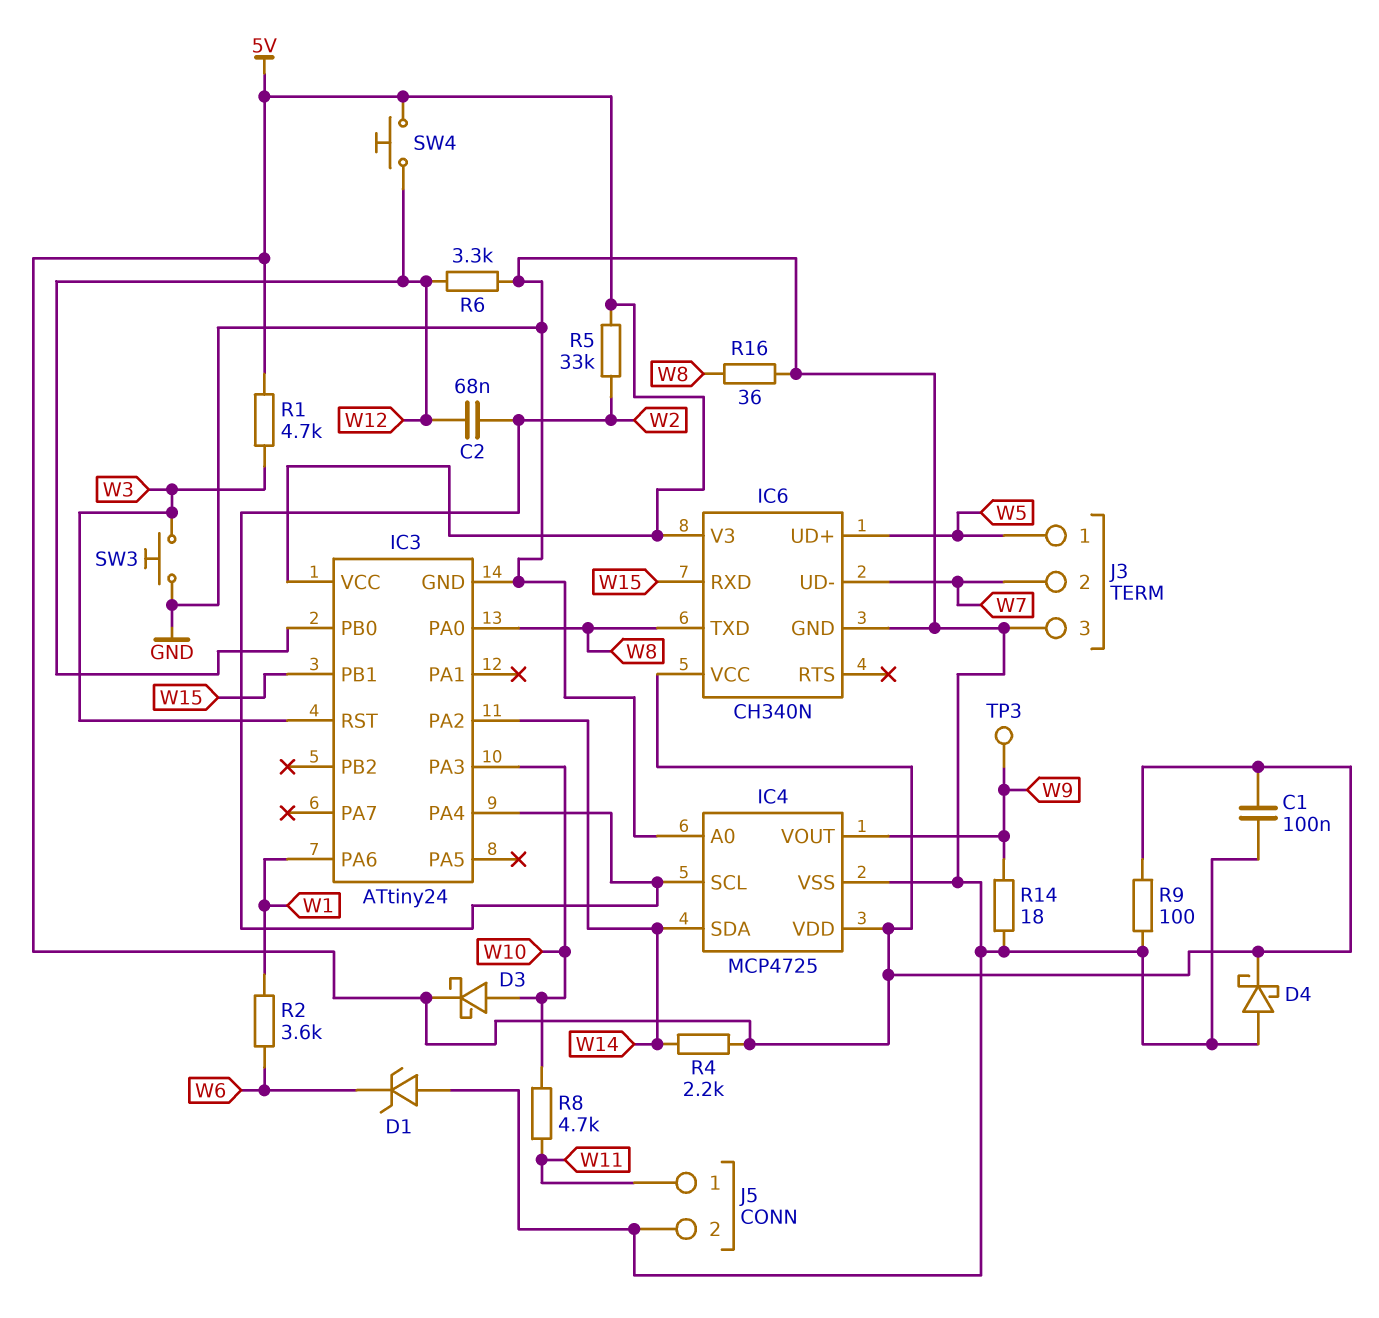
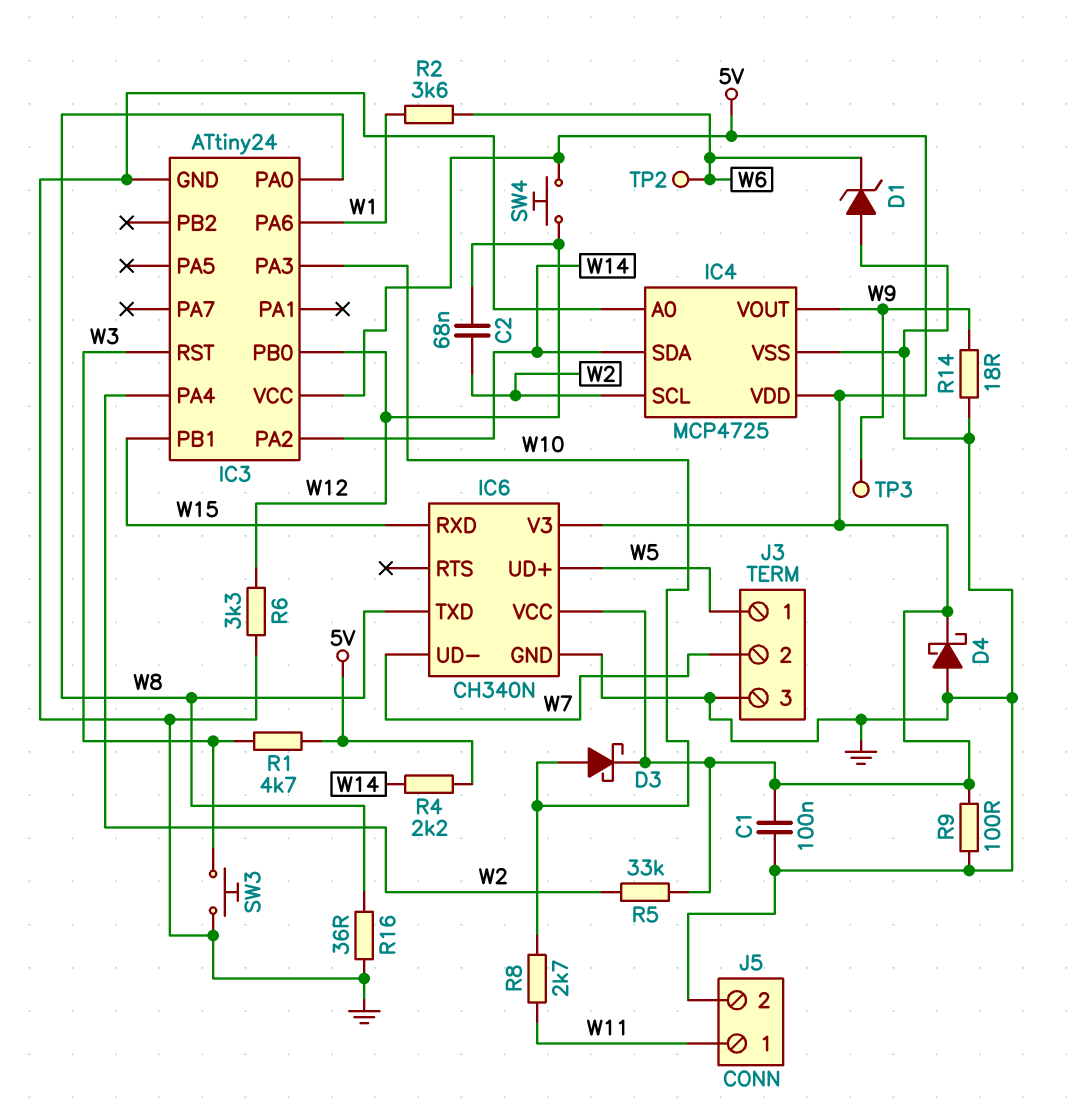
R8: 4.7k (W10, W11) -> 2.7k (W10, W11)
TP2: none -> test point (W6)

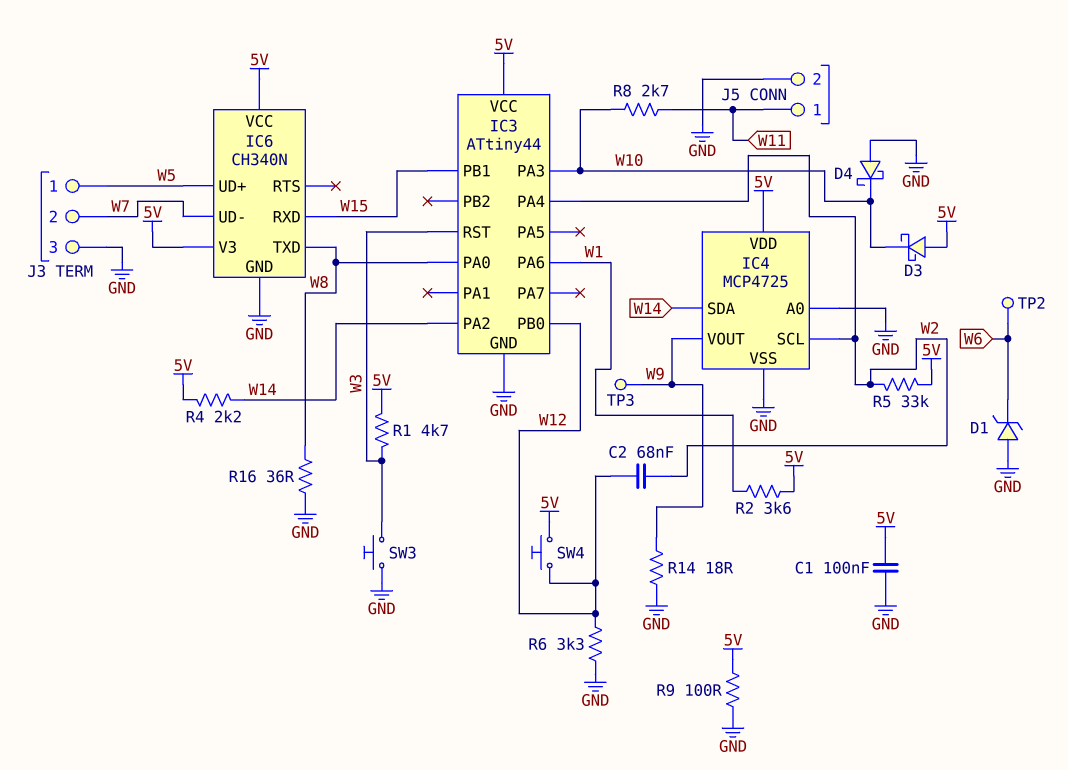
D3: schottky (A W10, K 5V) -> schottky (A 5V, K W10)
D4: schottky (A GND, K 5V) -> schottky (A GND, K W10)
IC3: ATtiny24 -> ATtiny44
R2: 3.6k (W1, W6) -> 3.6k (5V, W1)

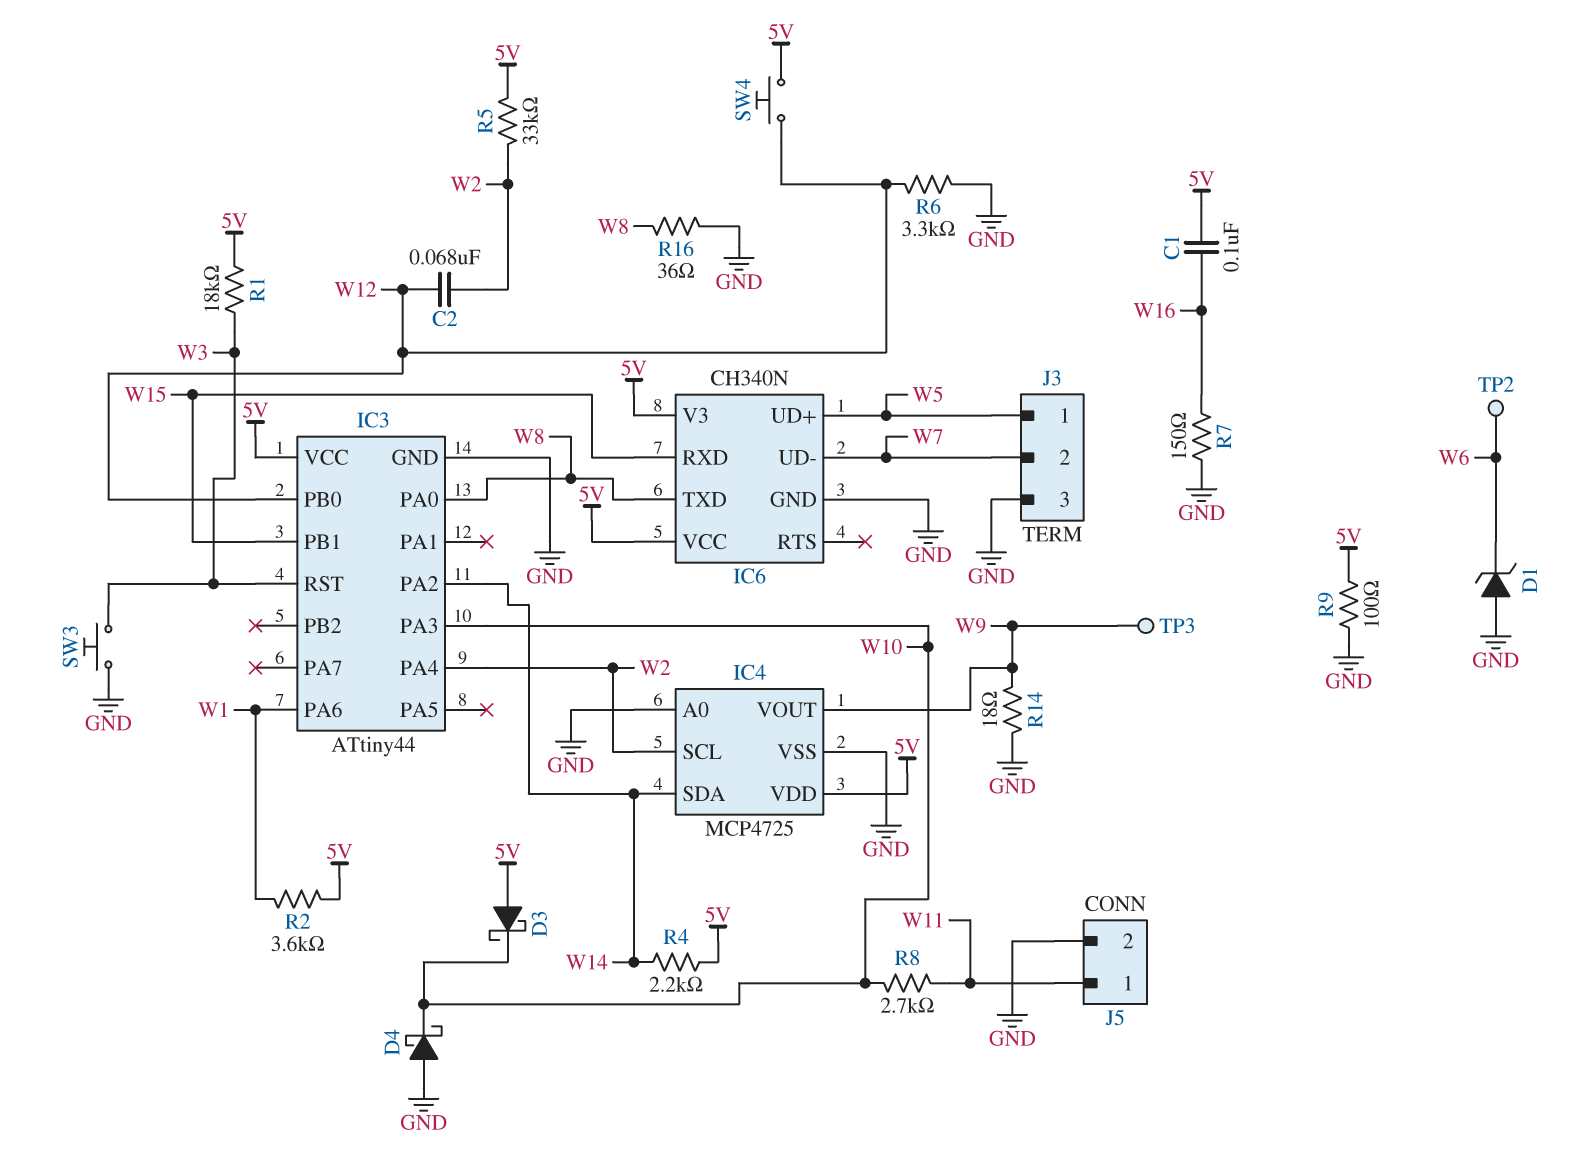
C1: 100nF (5V, GND) -> 100nF (5V, W16)
R1: 4.7k (5V, W3) -> 18k (5V, W3)
R7: none -> 150 (GND, W16)

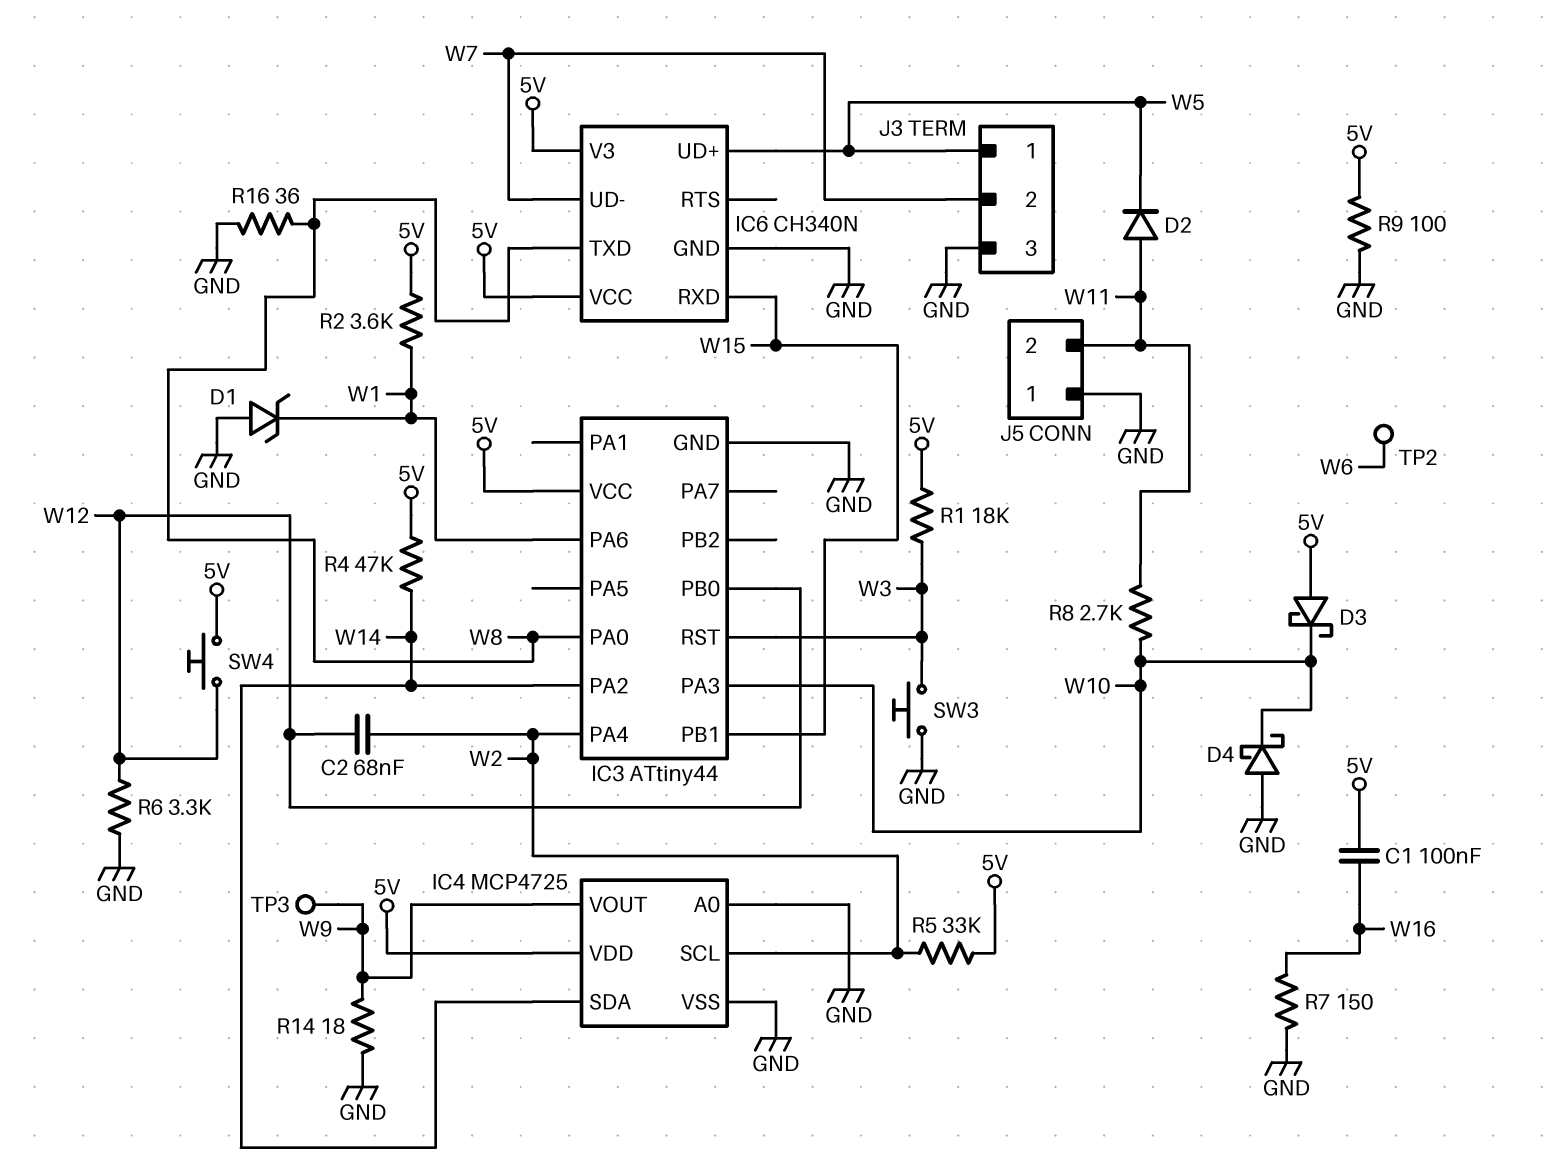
D1: zener (A GND, K W6) -> zener (A GND, K W1)
D2: none -> diode (A W11, K W5)
J5 pin 1: W11 -> GND
J5 pin 2: GND -> W11
R4: 2.2k (5V, W14) -> 47k (5V, W14)

